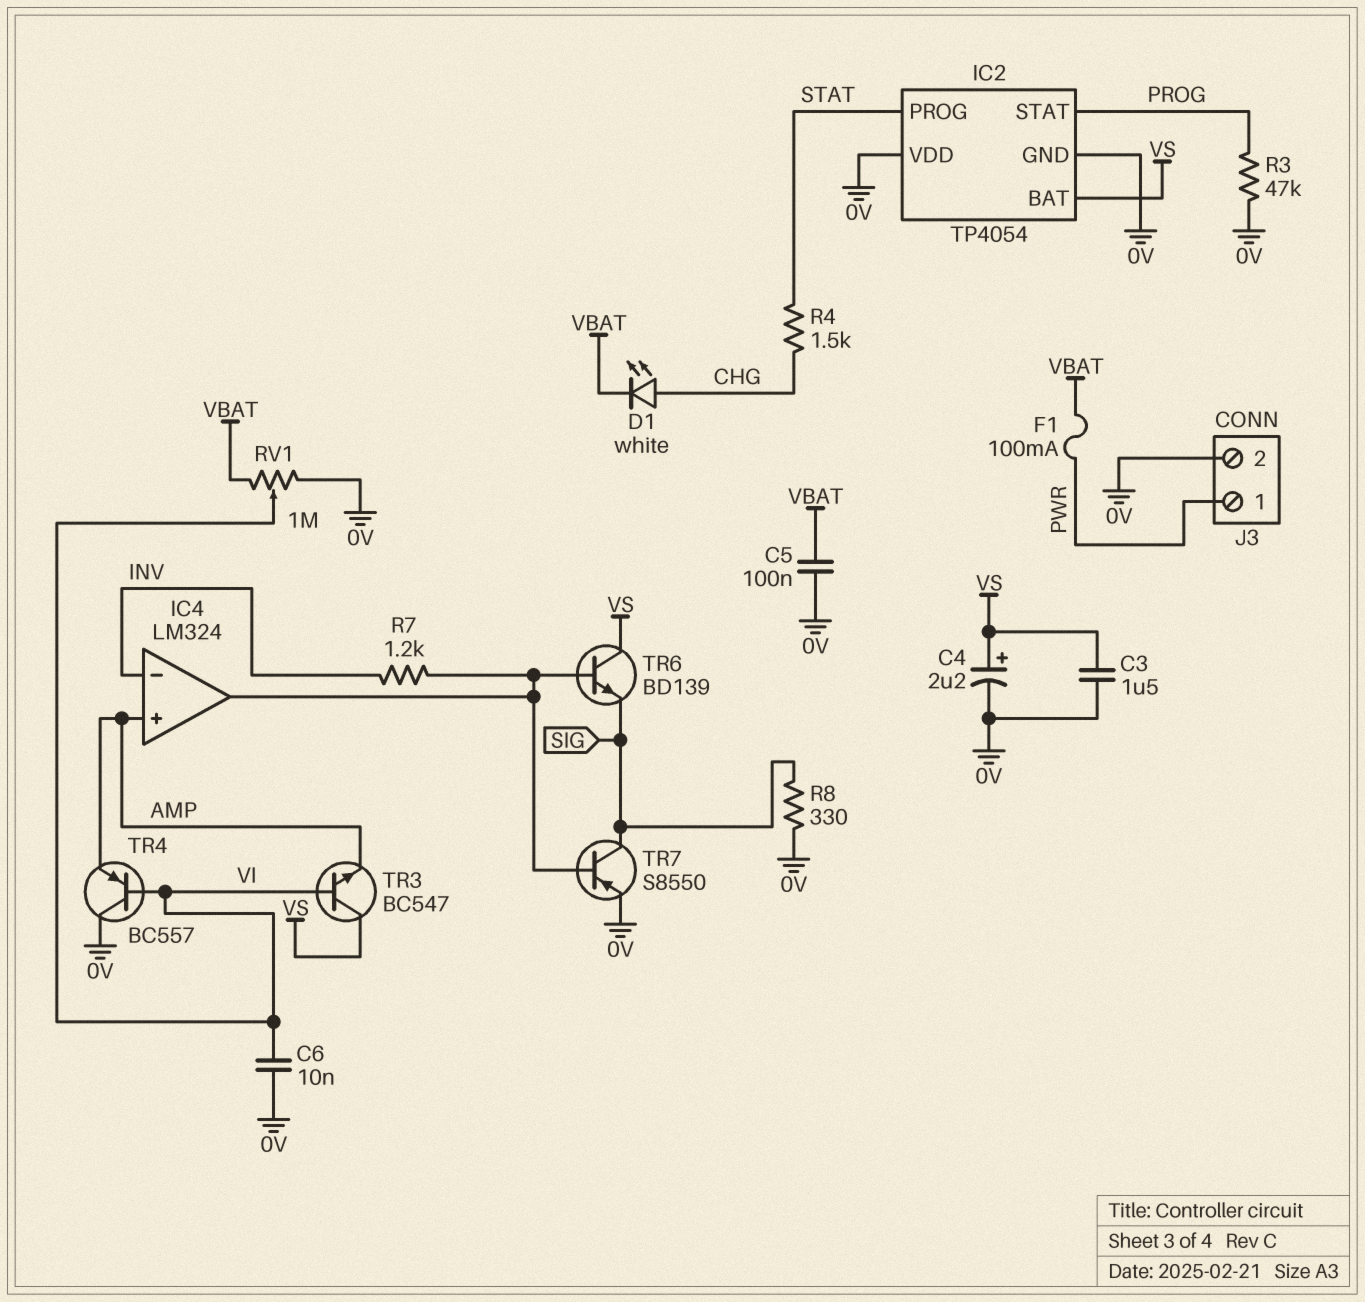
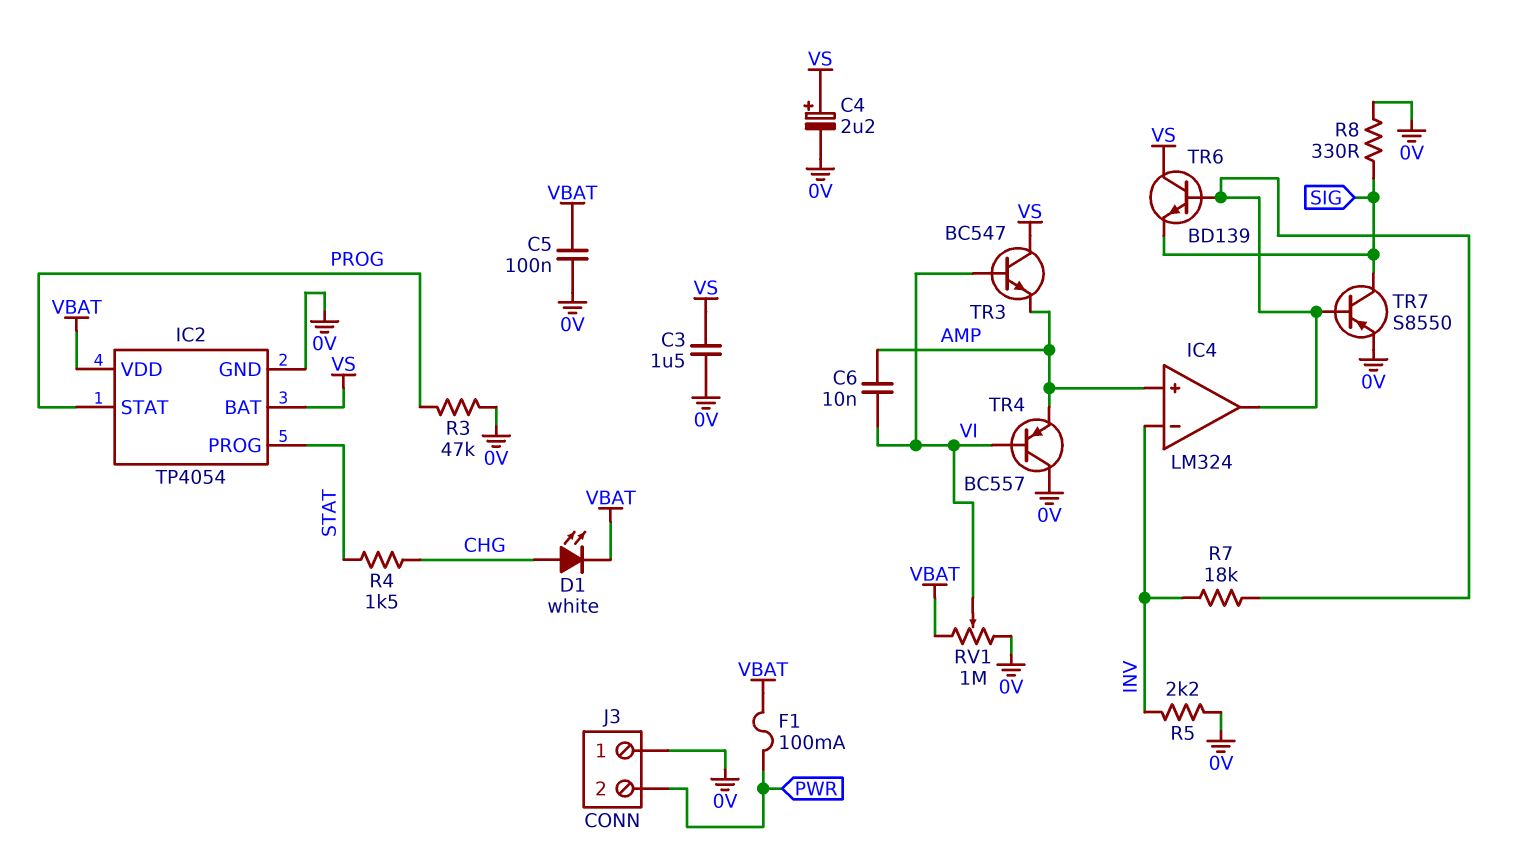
C6: 10nF (0V, VI) -> 10nF (AMP, VI)
IC2 pin VDD: 0V -> VBAT
J3 pin 1: PWR -> 0V
J3 pin 2: 0V -> PWR
R5: none -> 2.2k (0V, INV)
R7: 1.2k (IC4/out, INV) -> 18k (IC4/out, INV)

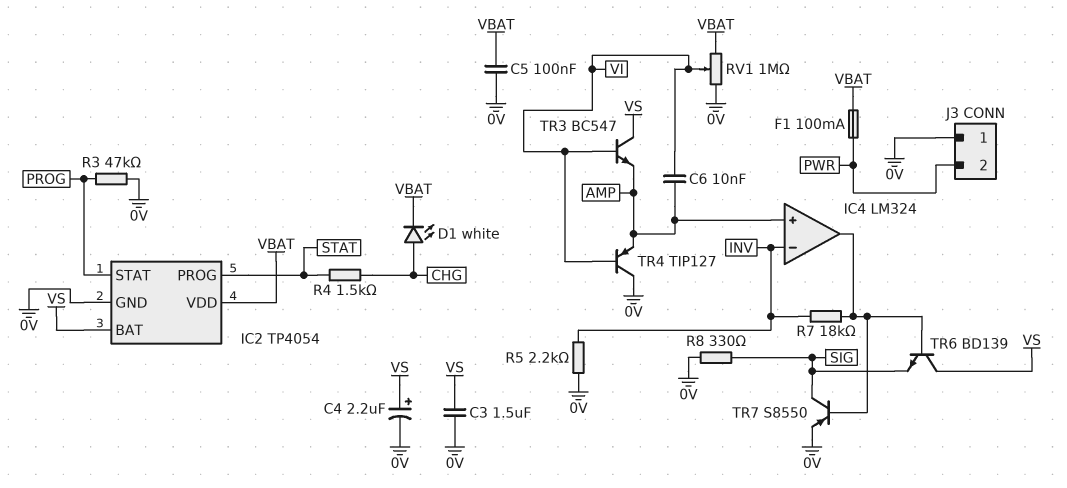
TR4: PNP BC557 (B VI, C 0V, E AMP) -> PNP TIP127 (B VI, C 0V, E AMP)

